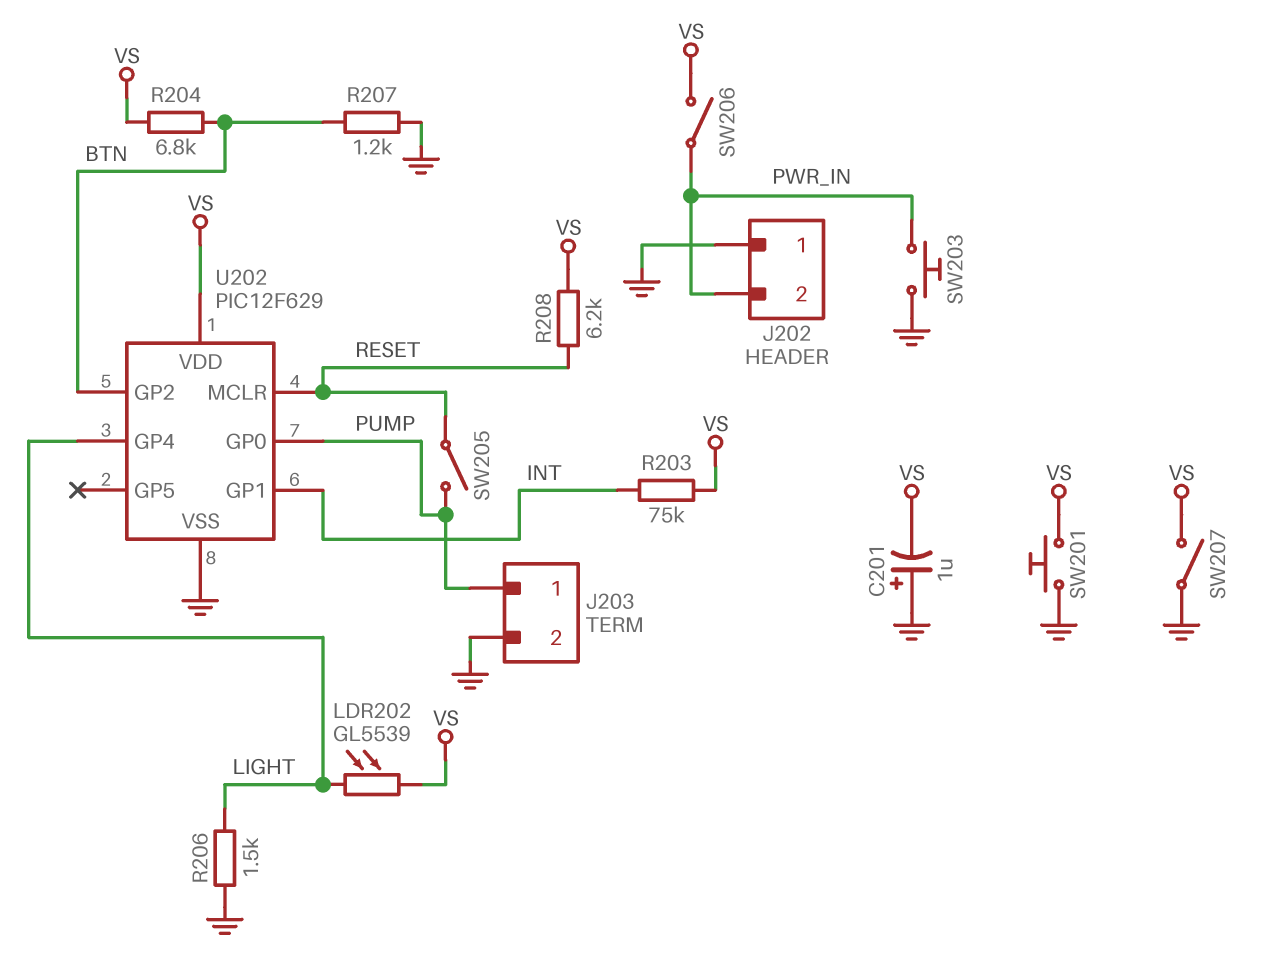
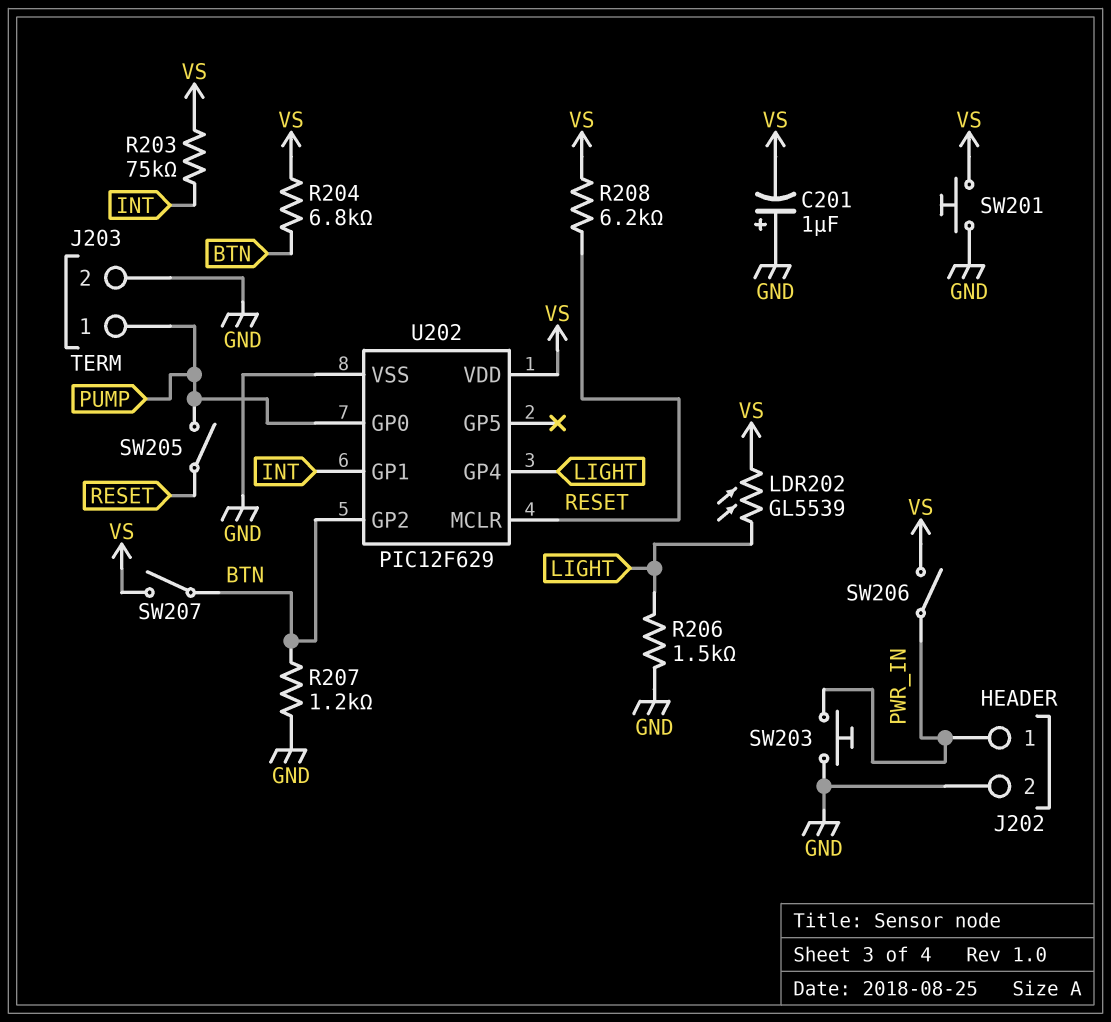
J202 pin 1: GND -> PWR_IN
J202 pin 2: PWR_IN -> GND
SW207: switch (GND, VS) -> switch (BTN, VS)

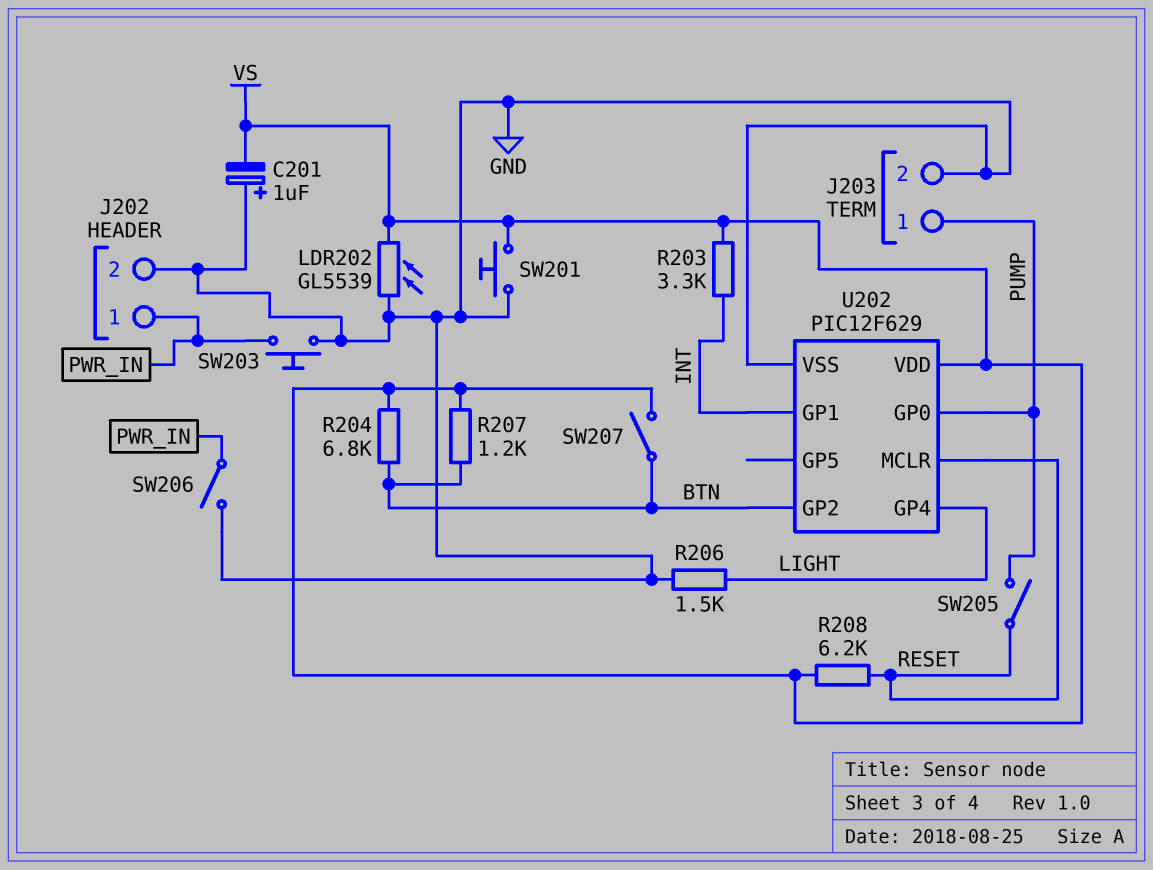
LDR202: GL5539 (LIGHT, VS) -> GL5539 (GND, VS)
R203: 75k (INT, VS) -> 3.3k (INT, VS)
R207: 1.2k (BTN, GND) -> 1.2k (BTN, VS)
SW206: switch (PWR_IN, VS) -> switch (GND, PWR_IN)

